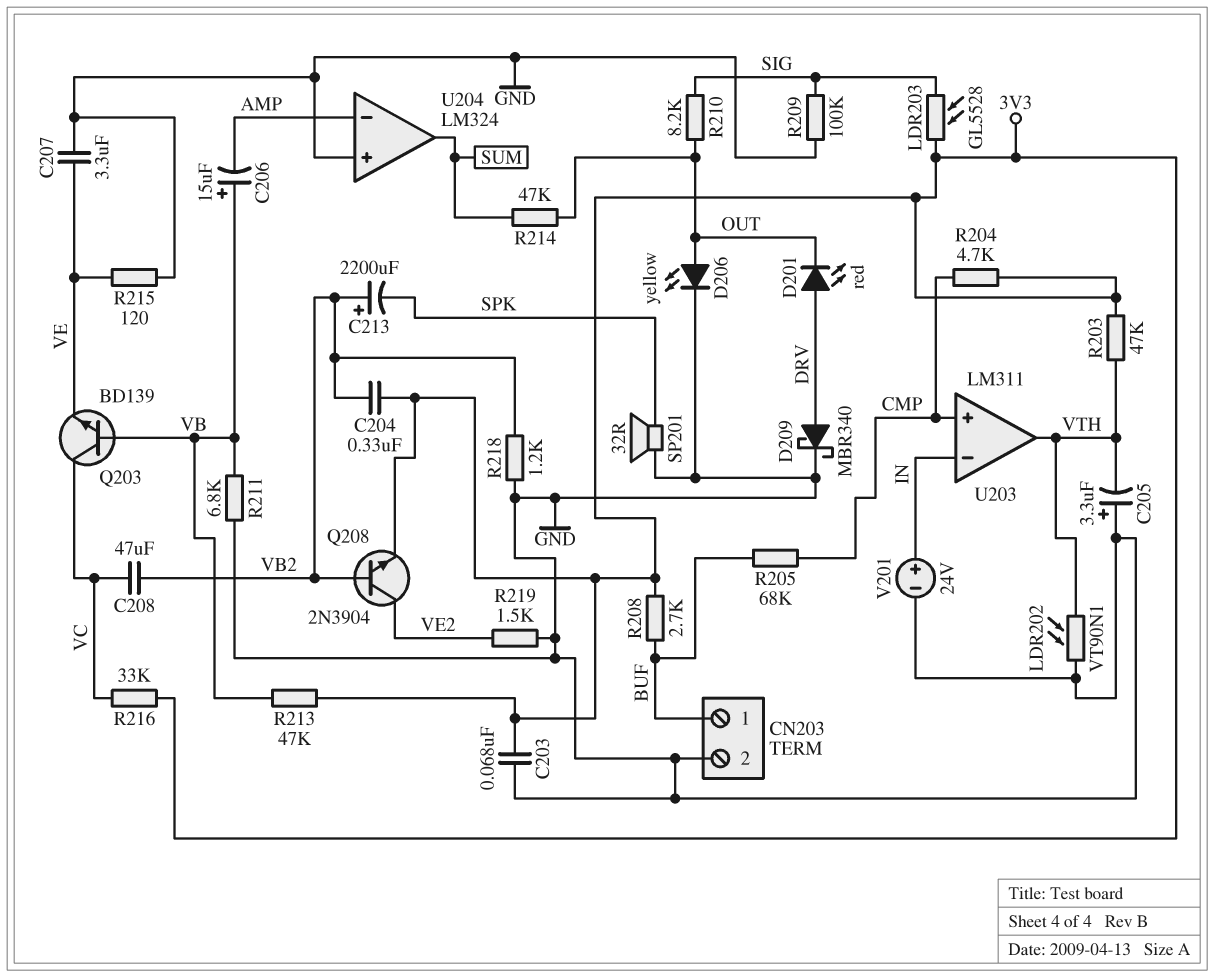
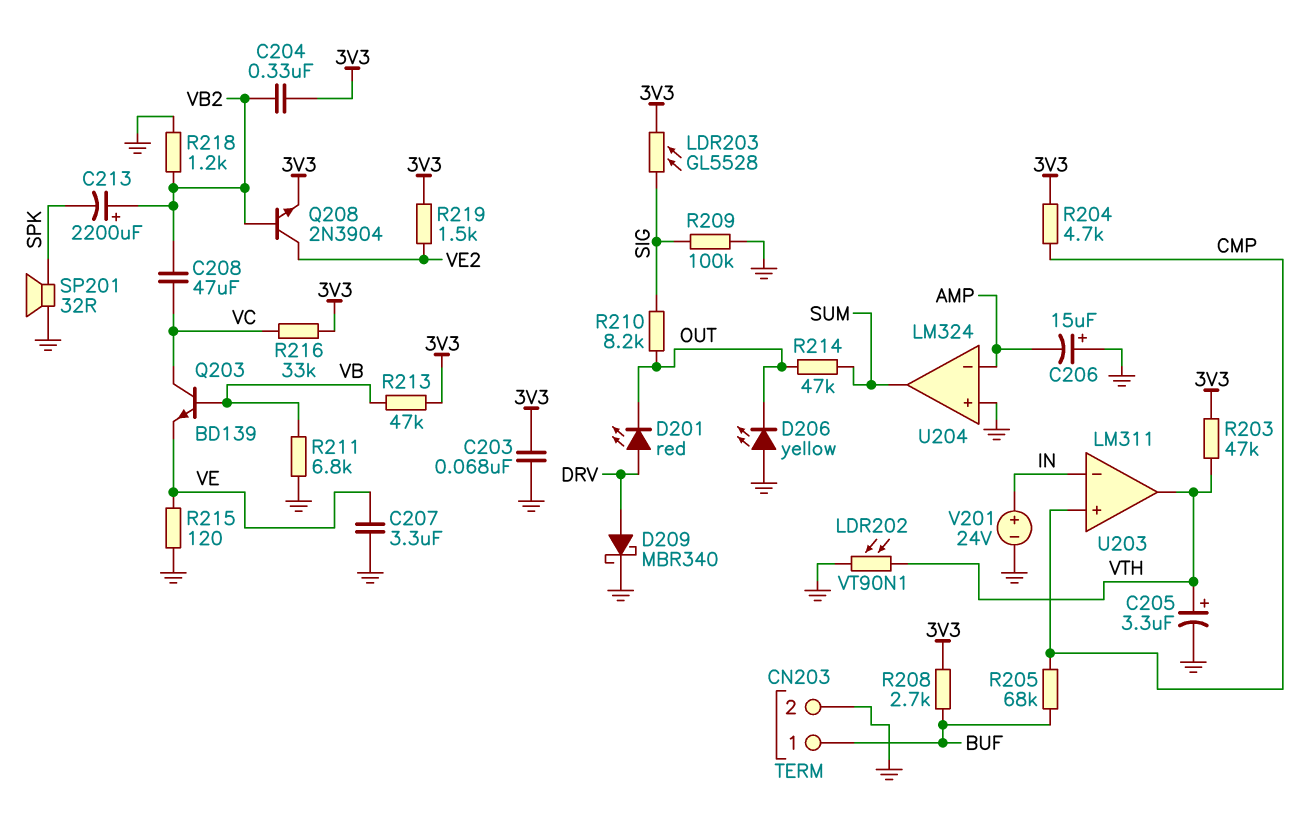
C205: 3.3uF (plus GND, minus VTH) -> 3.3uF (plus VTH, minus GND)
C206: 15uF (plus VB, minus AMP) -> 15uF (plus GND, minus AMP)
D206: LED yellow (A OUT, K GND) -> LED yellow (A GND, K OUT)
R219: 1.5k (GND, VE2) -> 1.5k (3V3, VE2)

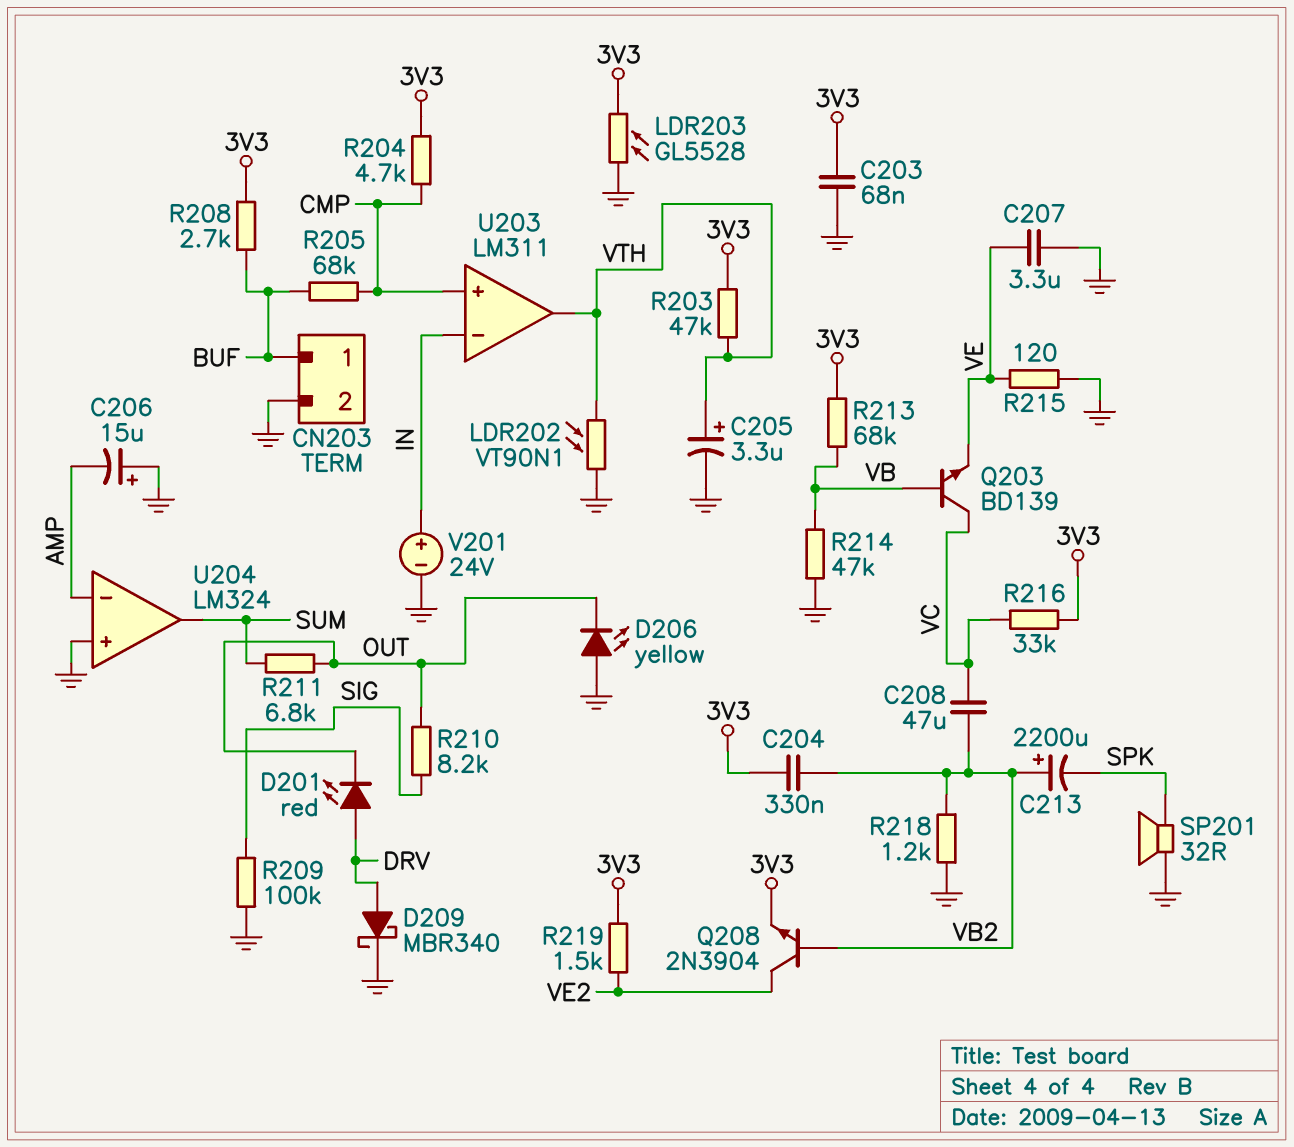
LDR203: GL5528 (3V3, SIG) -> GL5528 (3V3, GND)
R211: 6.8k (GND, VB) -> 6.8k (OUT, SUM)
R213: 47k (3V3, VB) -> 68k (3V3, VB)
R214: 47k (OUT, SUM) -> 47k (GND, VB)

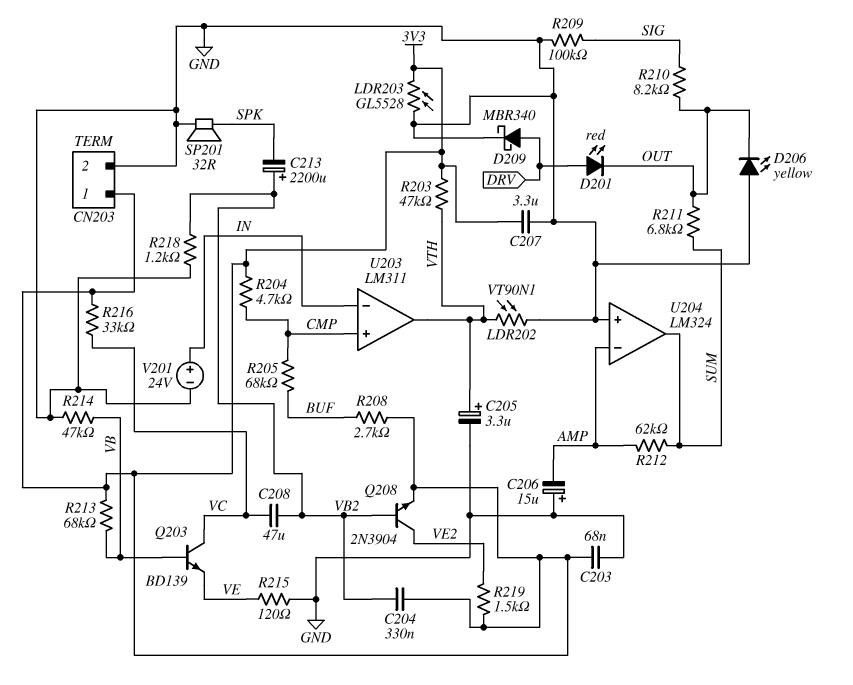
C207: 3.3uF (GND, VE) -> 3.3uF (3V3, GND)
CN203 pin 1: BUF -> 3V3
R212: none -> 62k (AMP, SUM)

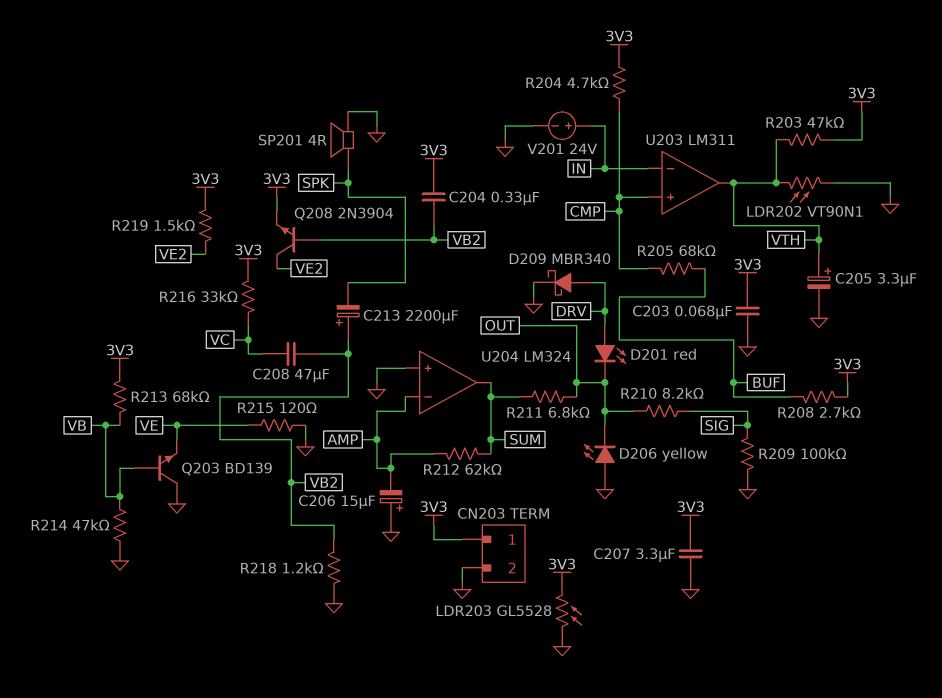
Q203: NPN BD139 (B VB, C VC, E VE) -> NPN BD139 (B VB, C GND, E VE)
SP201: speaker 32R (GND, SPK) -> speaker 4R (GND, SPK)

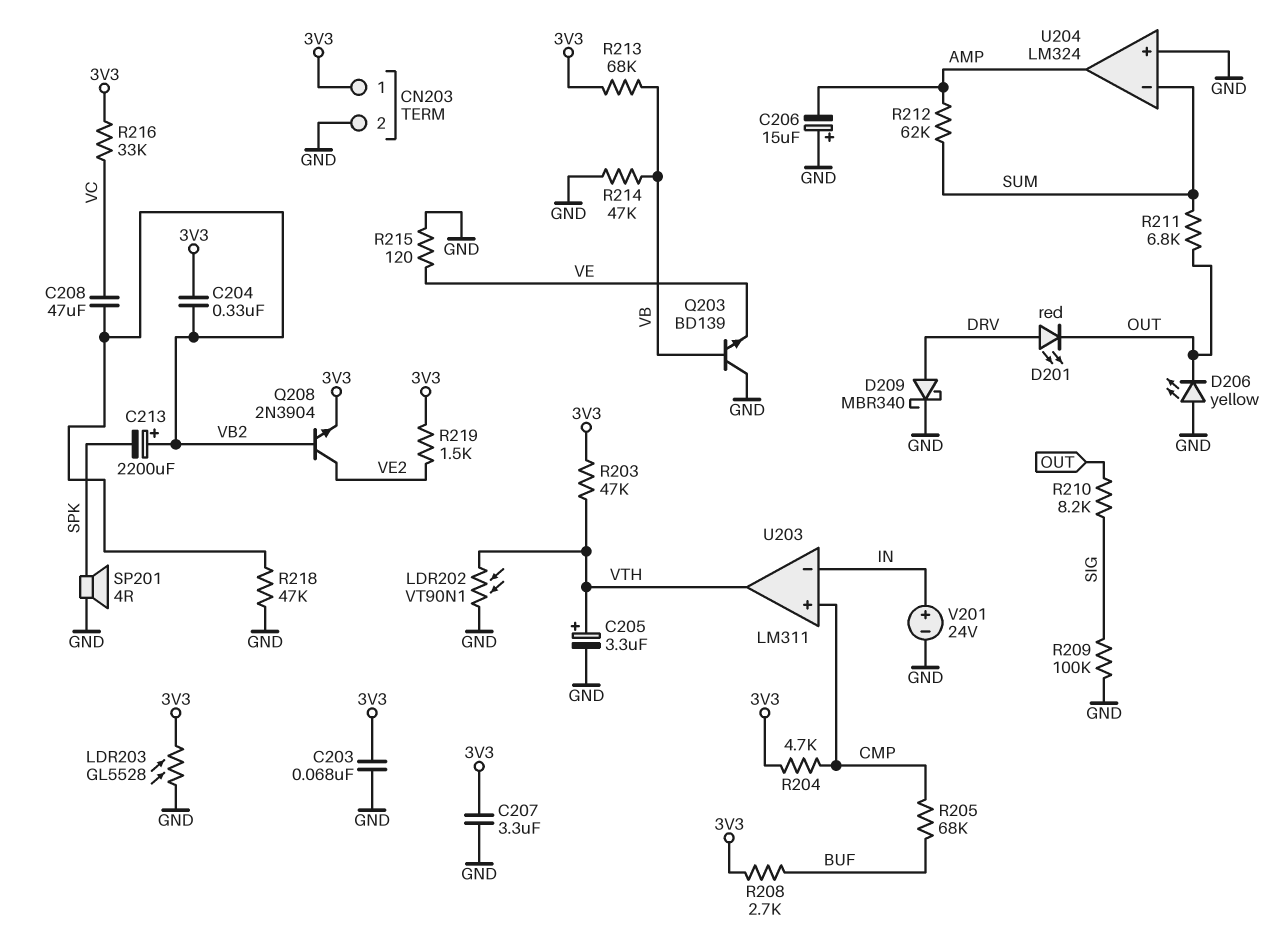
R218: 1.2k (GND, VB2) -> 47k (GND, VB2)
U204 pin in-: AMP -> SUM
U204 pin out: SUM -> AMP

